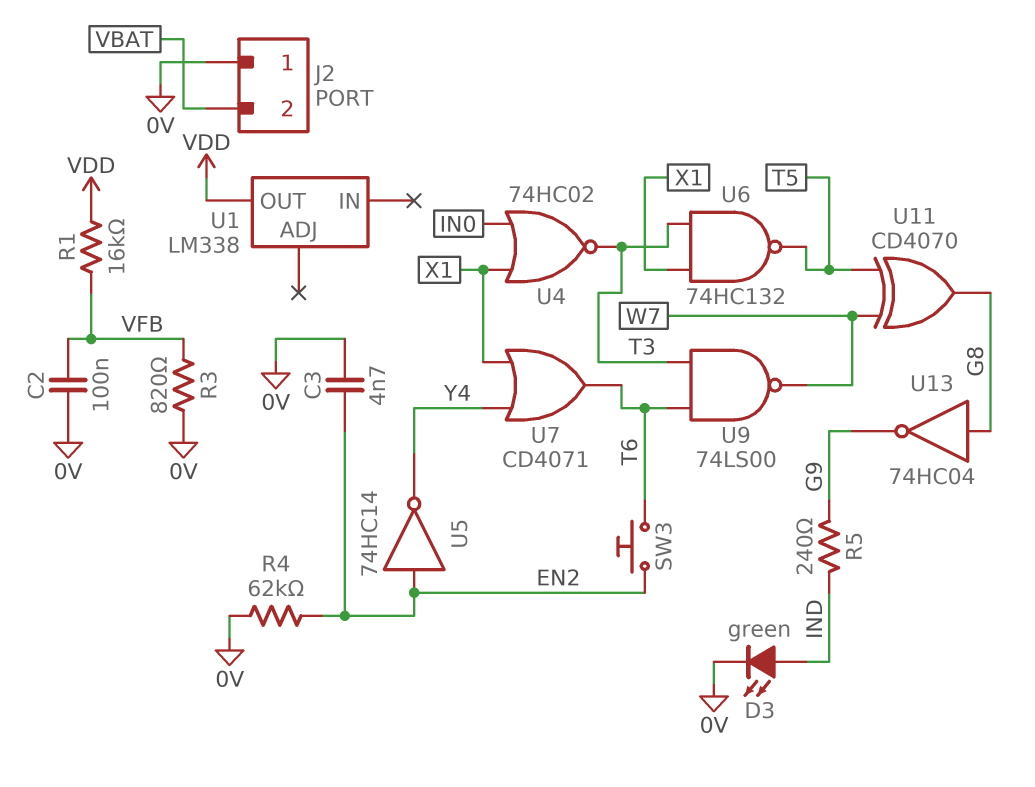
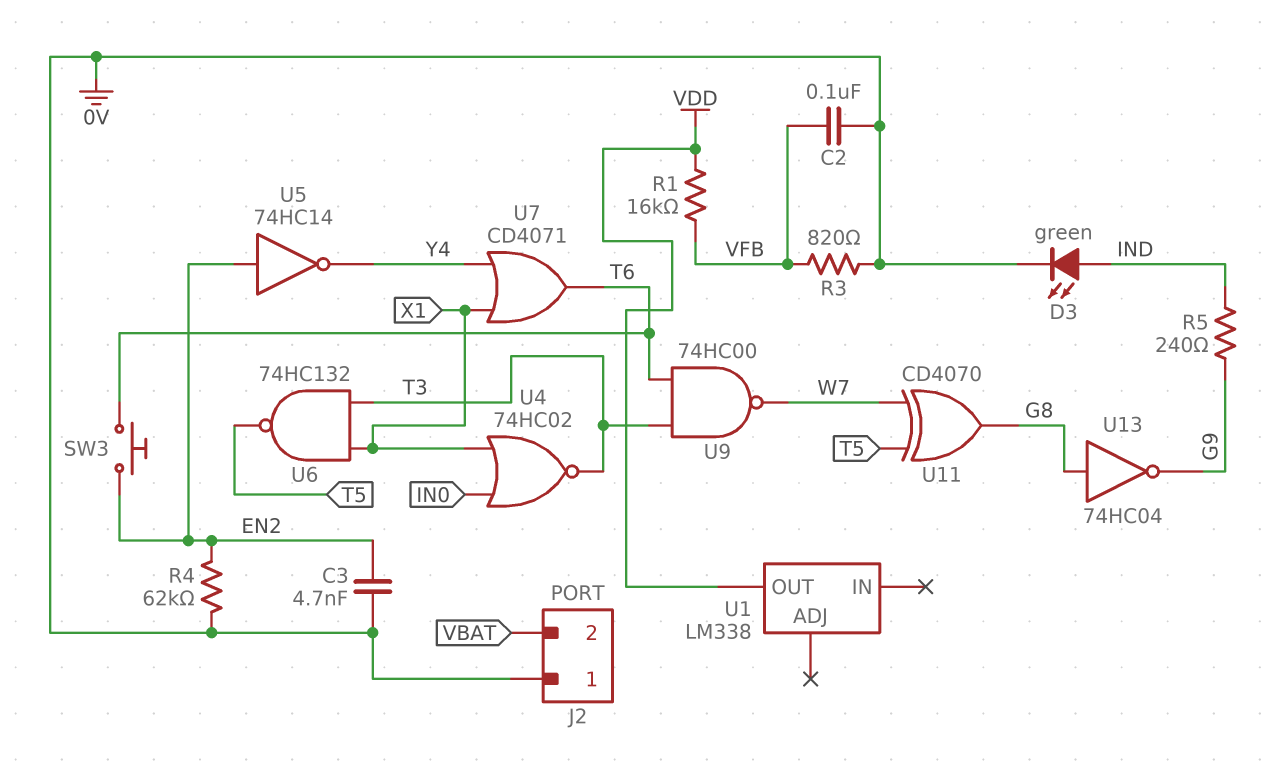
U9: NAND 74LS00 (in T3, in T6, out W7) -> NAND 74HC00 (in T3, in T6, out W7)

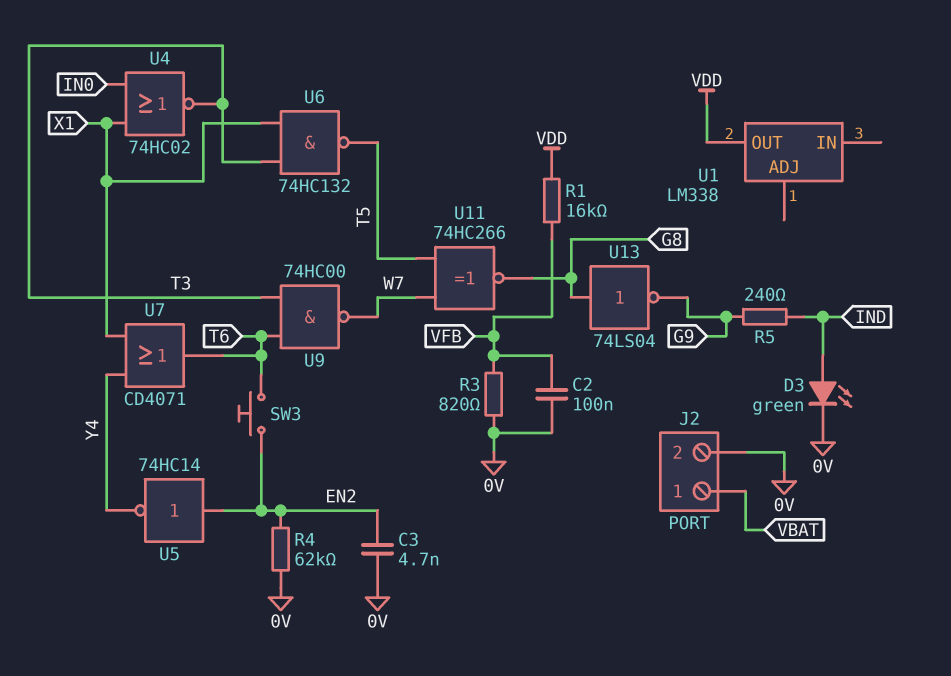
J2 pin 1: 0V -> VBAT
J2 pin 2: VBAT -> 0V
U11: XOR CD4070 (in T5, in W7, out G8) -> XNOR 74HC266 (in T5, in W7, out G8)
U13: NOT 74HC04 (in G8, out G9) -> NOT 74LS04 (in G8, out G9)

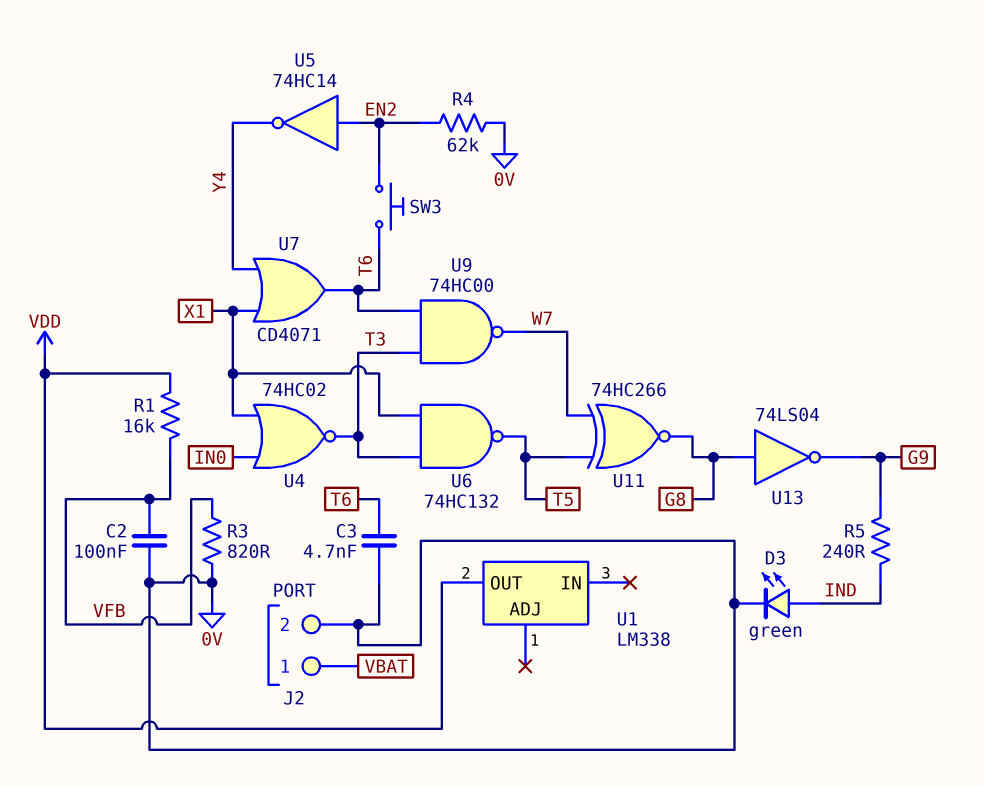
C3: 4.7nF (0V, EN2) -> 4.7nF (0V, T6)

